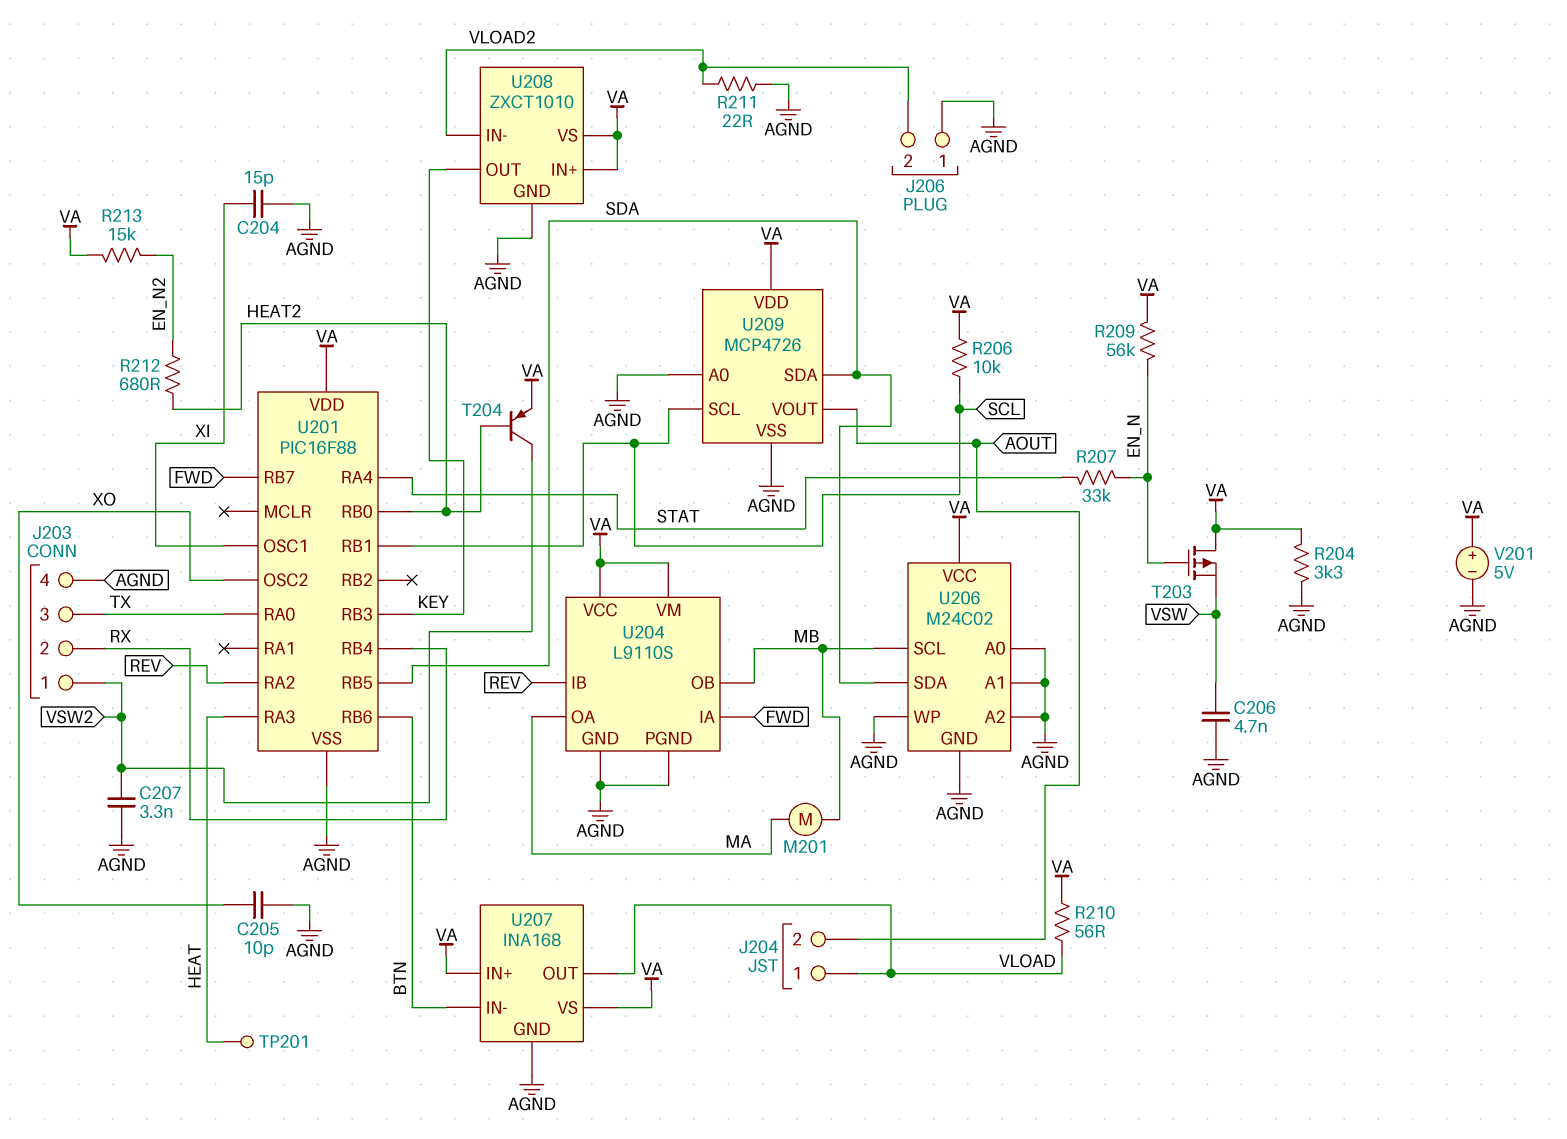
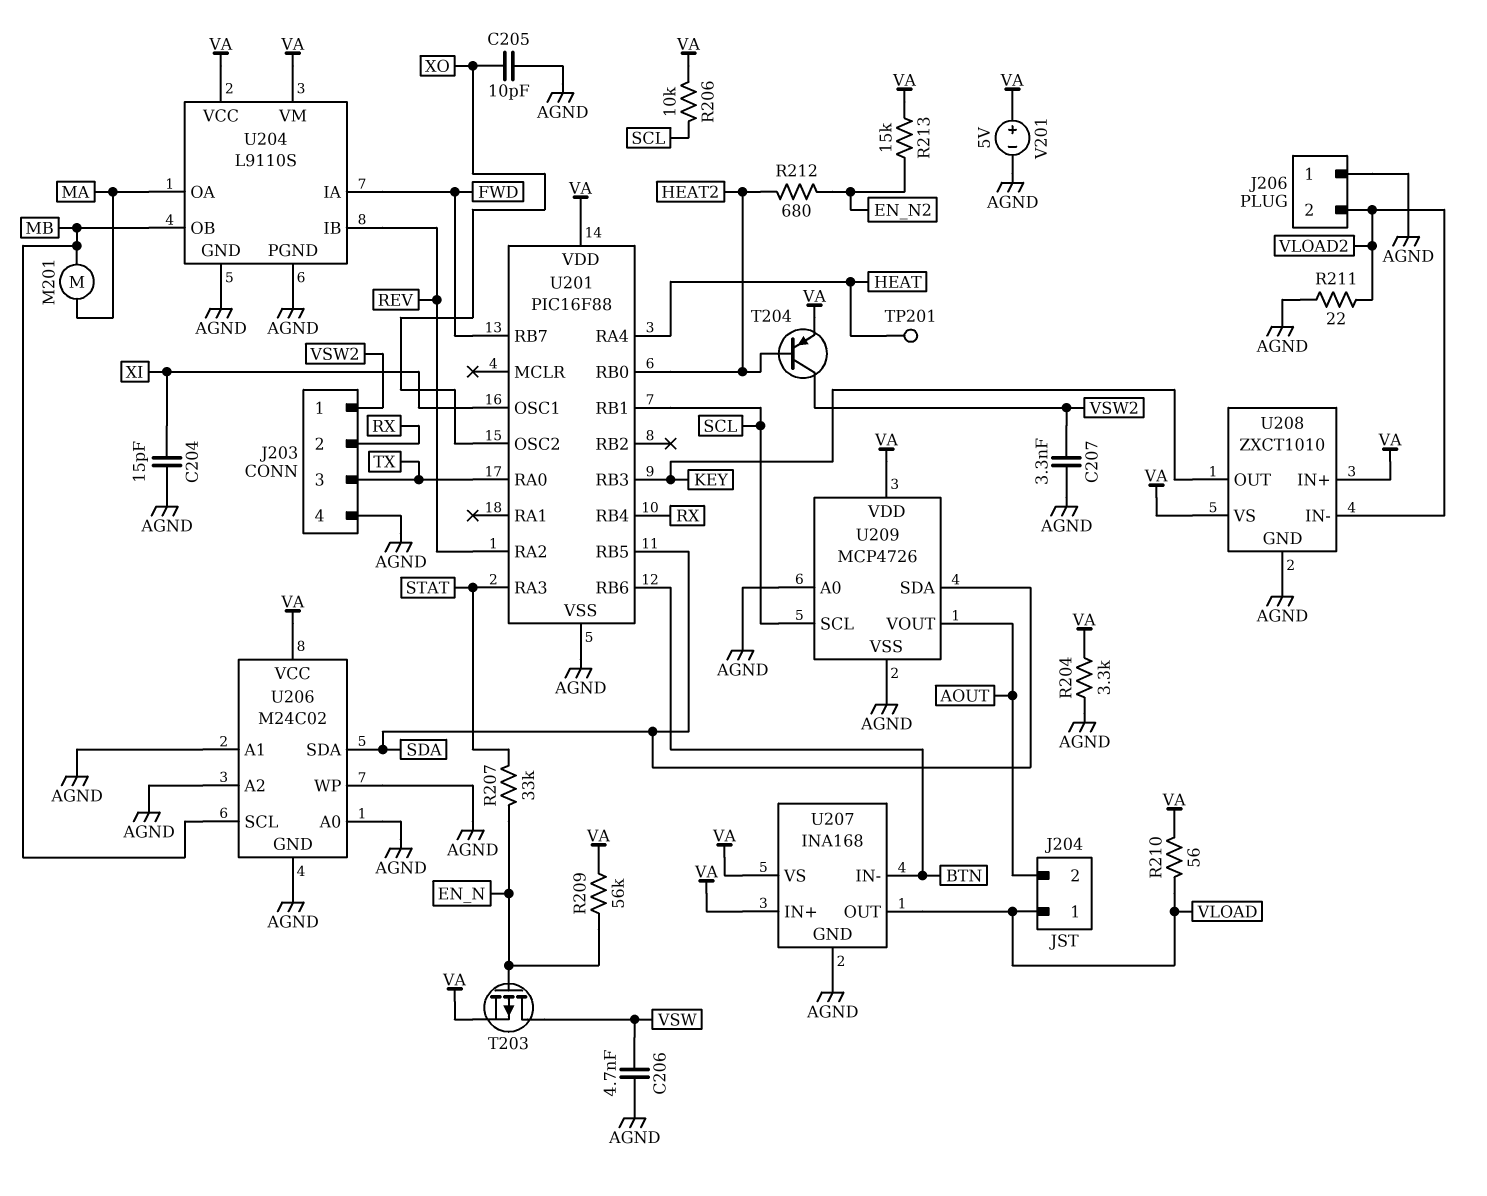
T203: PMOS (G EN_N, D VA, S VSW) -> PMOS (G EN_N, D VSW, S VA)
U201 pin RA3: HEAT -> STAT
U201 pin RA4: STAT -> HEAT

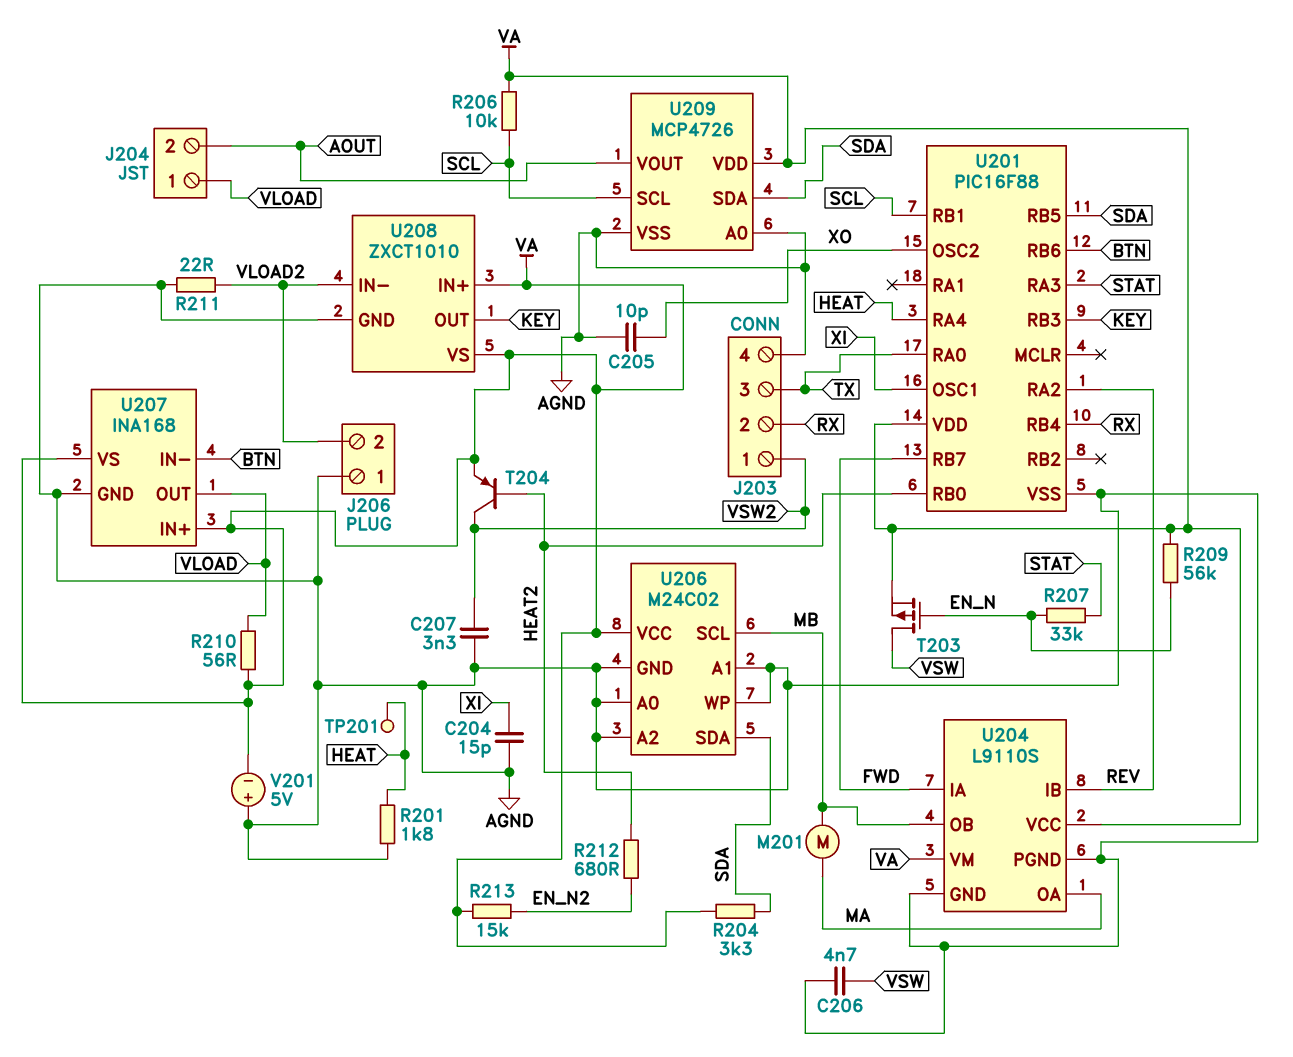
R201: none -> 1.8k (AGND, HEAT)
R204: 3.3k (AGND, VA) -> 3.3k (SDA, VA)
V201: 5V (plus VA, minus AGND) -> 5V (plus AGND, minus VA)

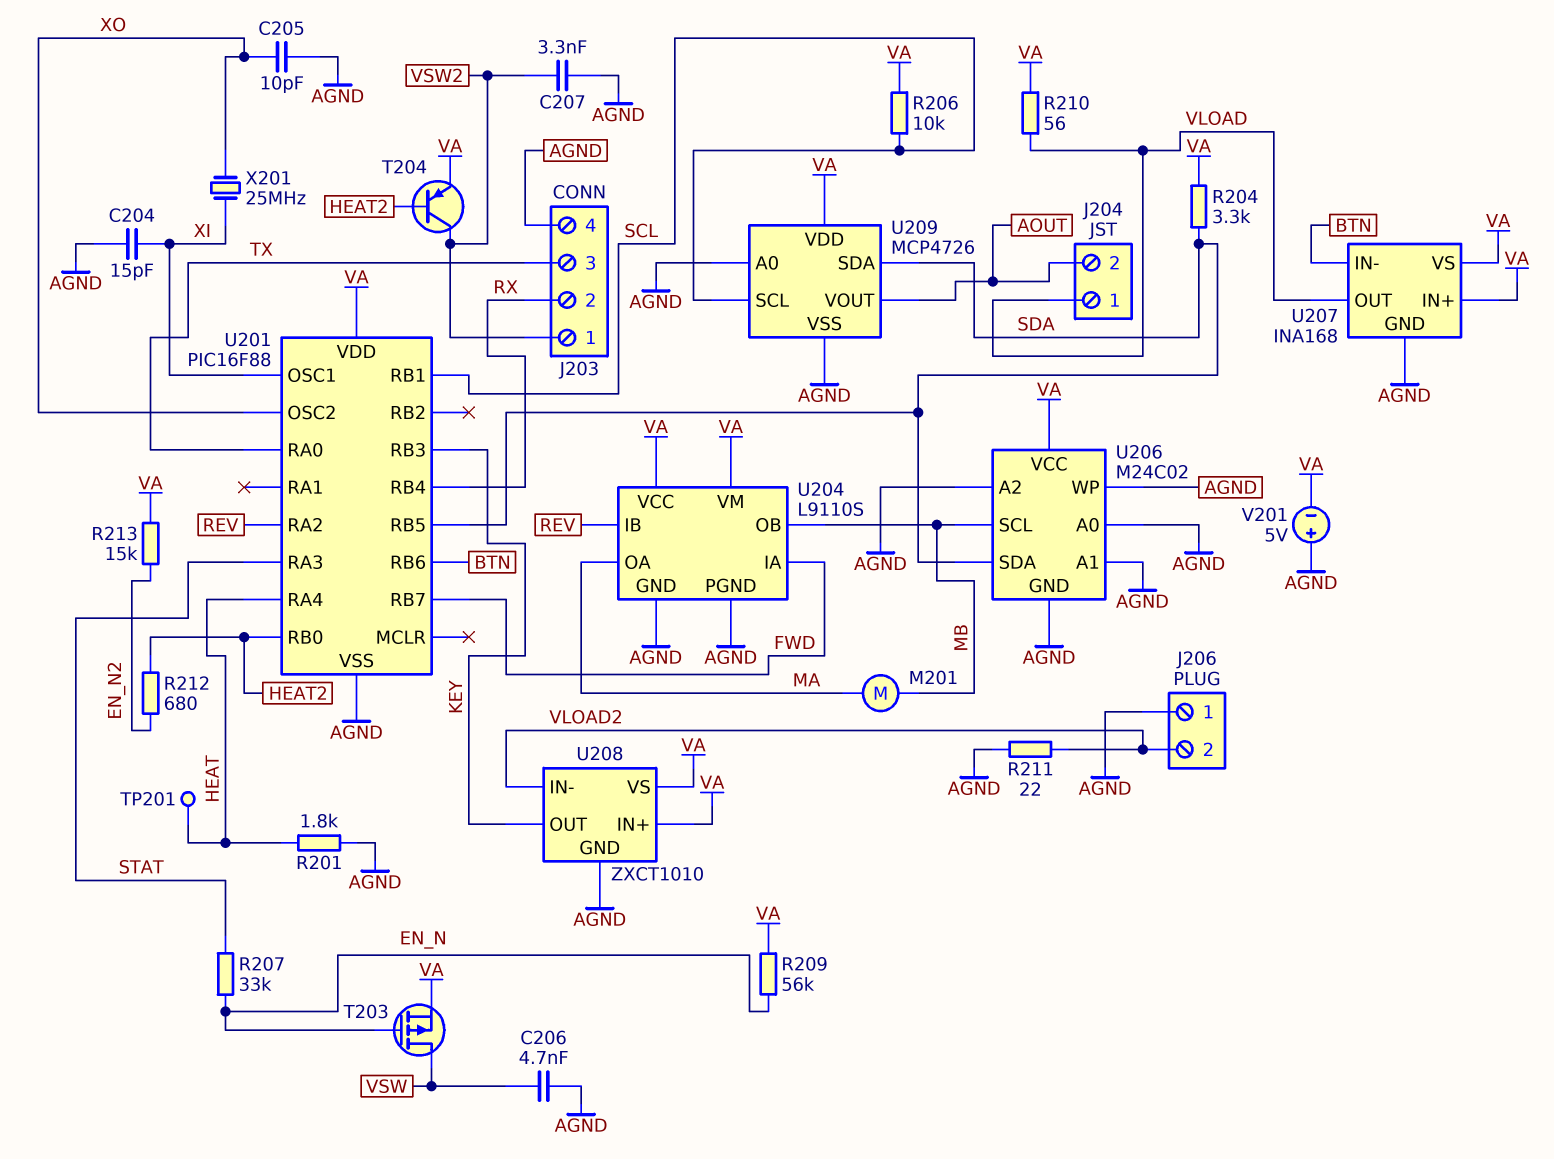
X201: none -> 25MHz (XI, XO)

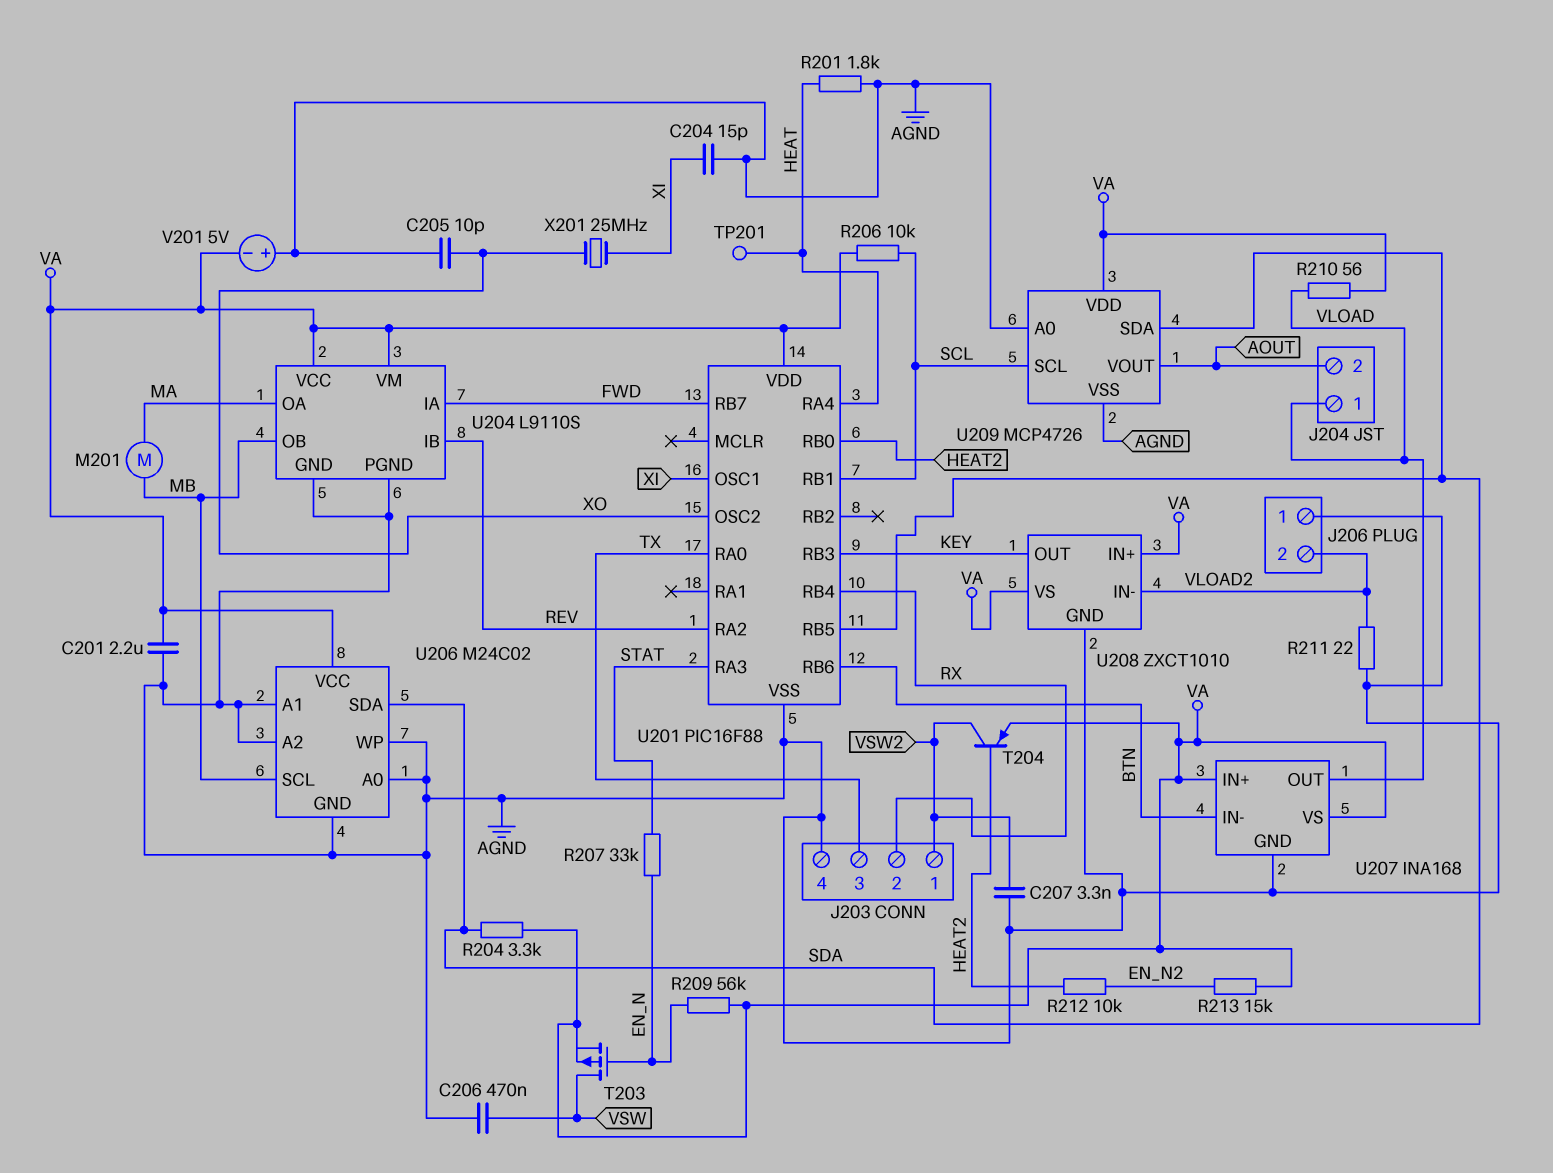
C201: none -> 2.2uF (AGND, VA)
C206: 4.7nF (AGND, VSW) -> 470nF (AGND, VSW)
R212: 680 (EN_N2, HEAT2) -> 10k (EN_N2, HEAT2)

